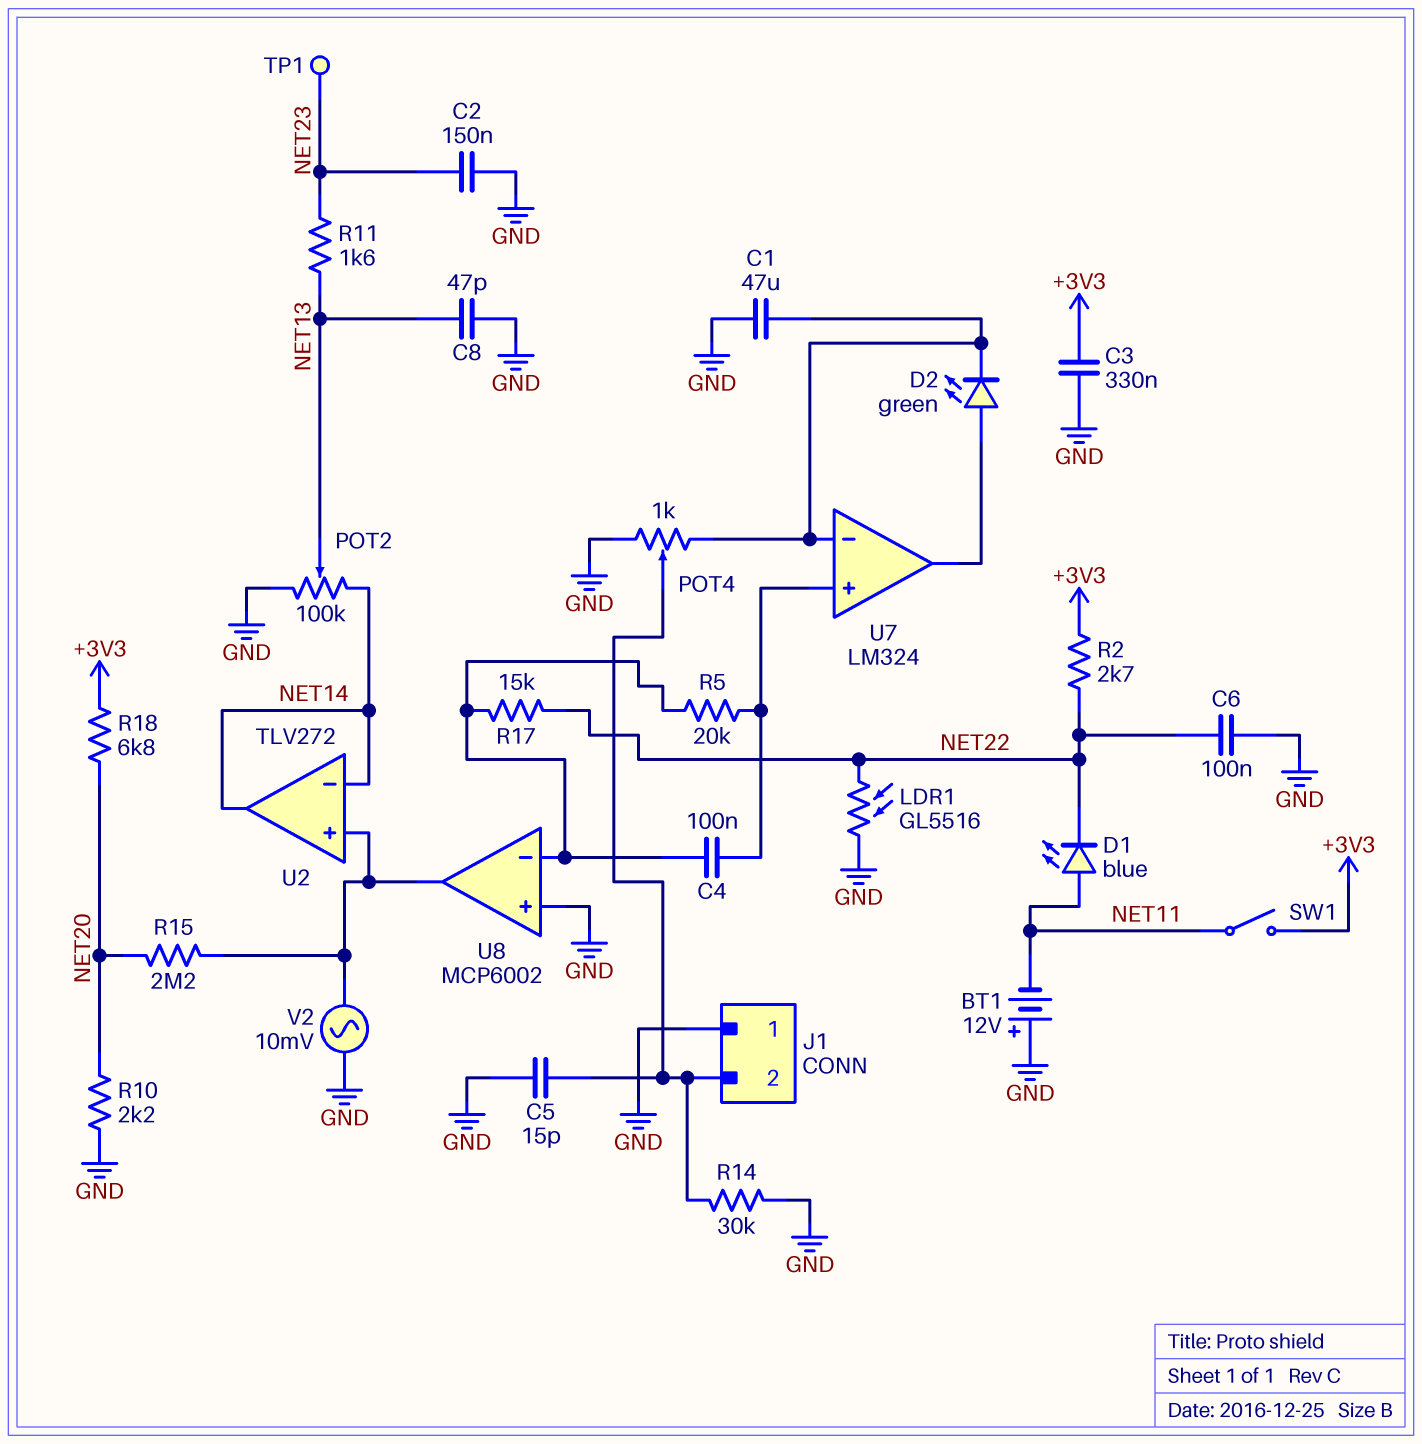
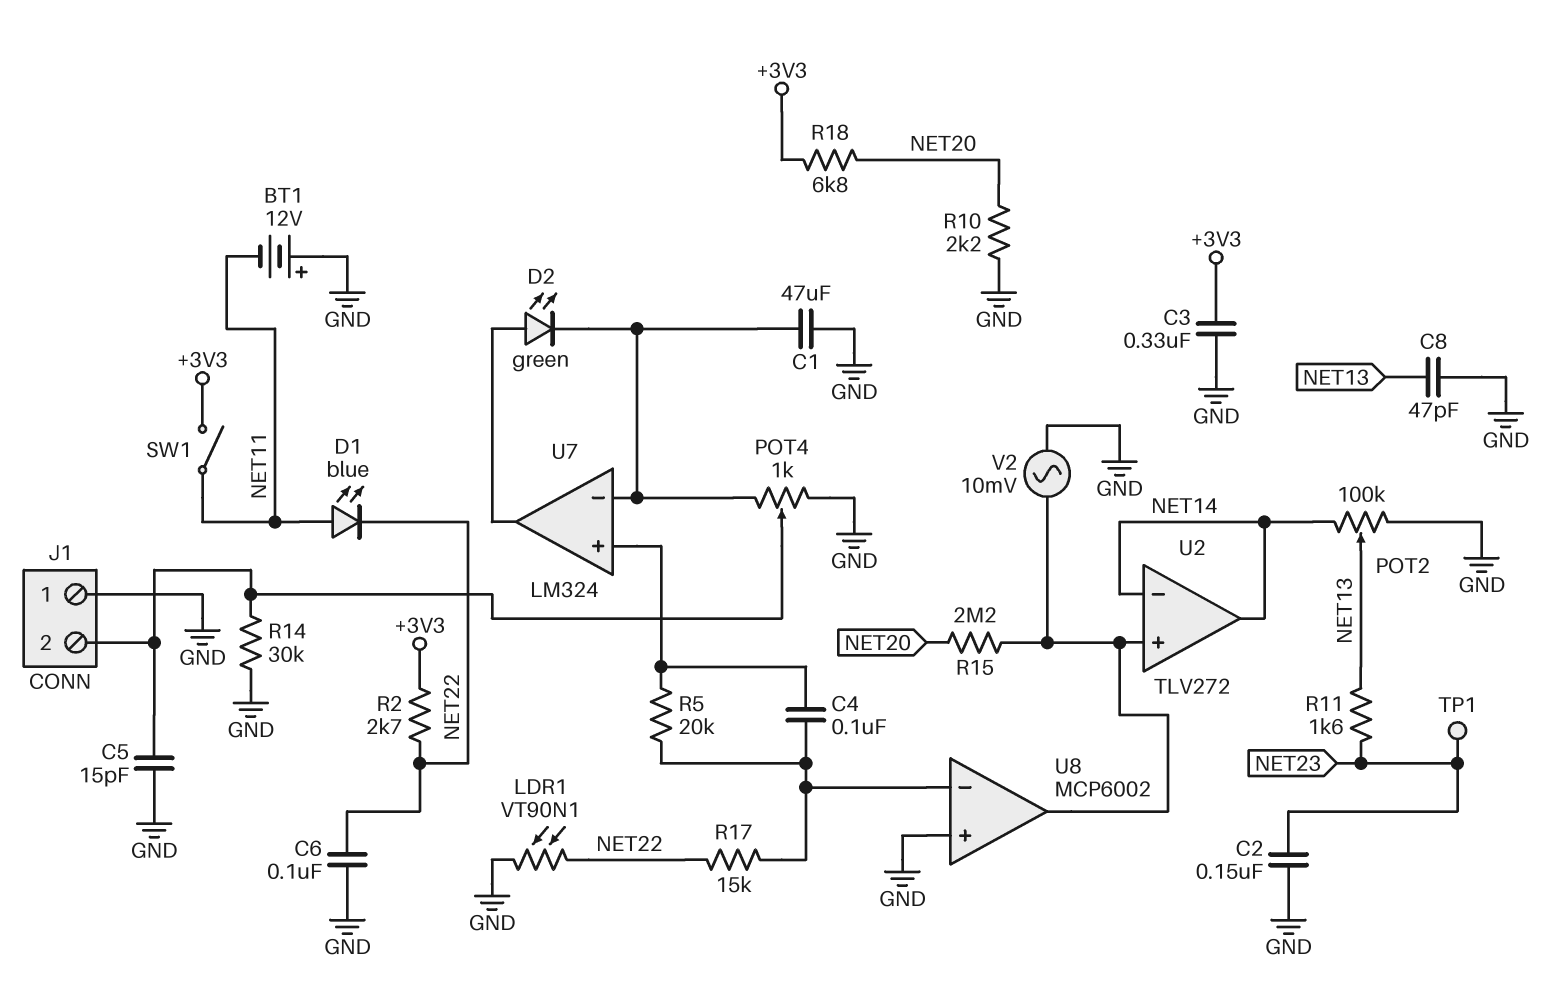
LDR1: GL5516 (GND, NET22) -> VT90N1 (GND, NET22)

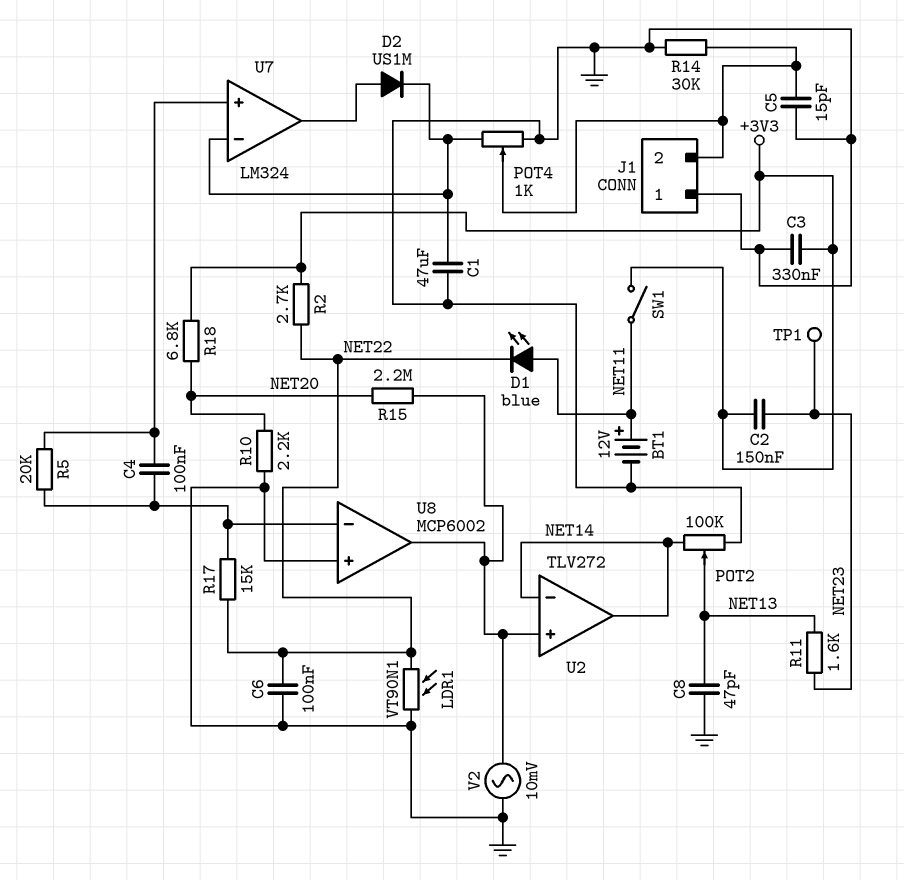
BT1: 12V (plus GND, minus NET11) -> 12V (plus NET11, minus GND)
C2: 150nF (GND, NET23) -> 150nF (+3V3, NET23)
D2: LED green (A U7/out, K U7/in-) -> diode US1M (A U7/out, K U7/in-)

